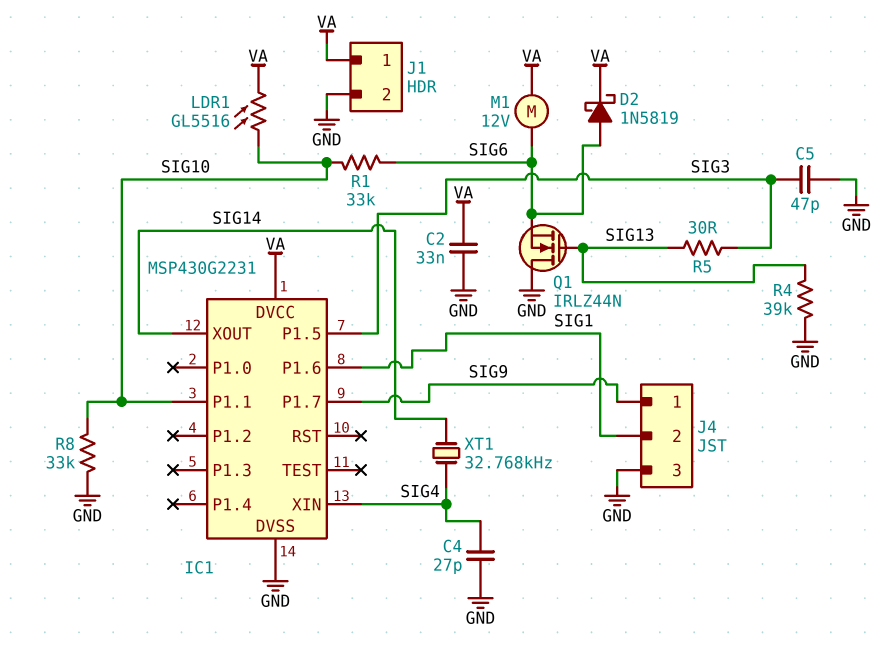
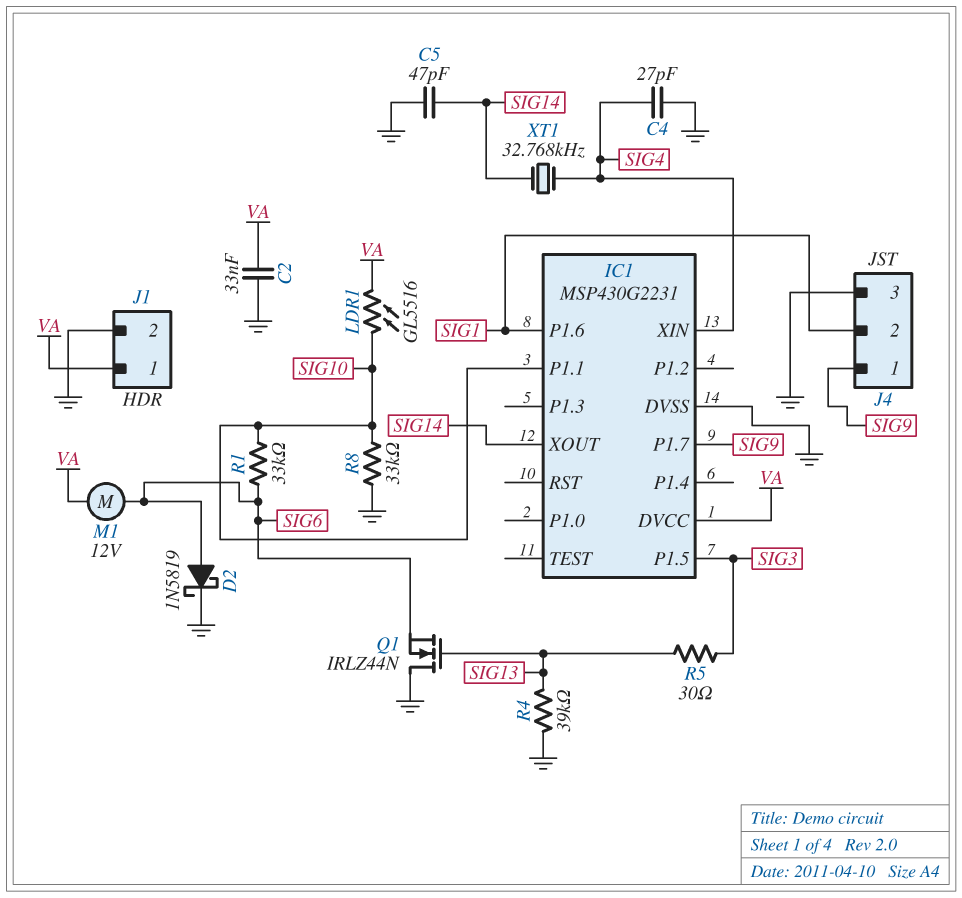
C5: 47pF (GND, SIG3) -> 47pF (GND, SIG14)
D2: schottky 1N5819 (A SIG6, K VA) -> schottky 1N5819 (A SIG6, K GND)

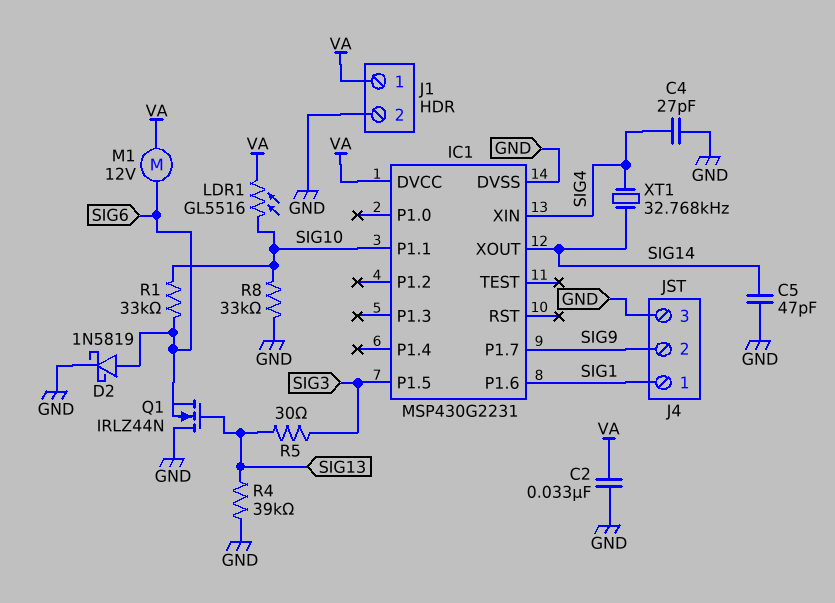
J4 pin 1: SIG9 -> SIG1
J4 pin 2: SIG1 -> SIG9

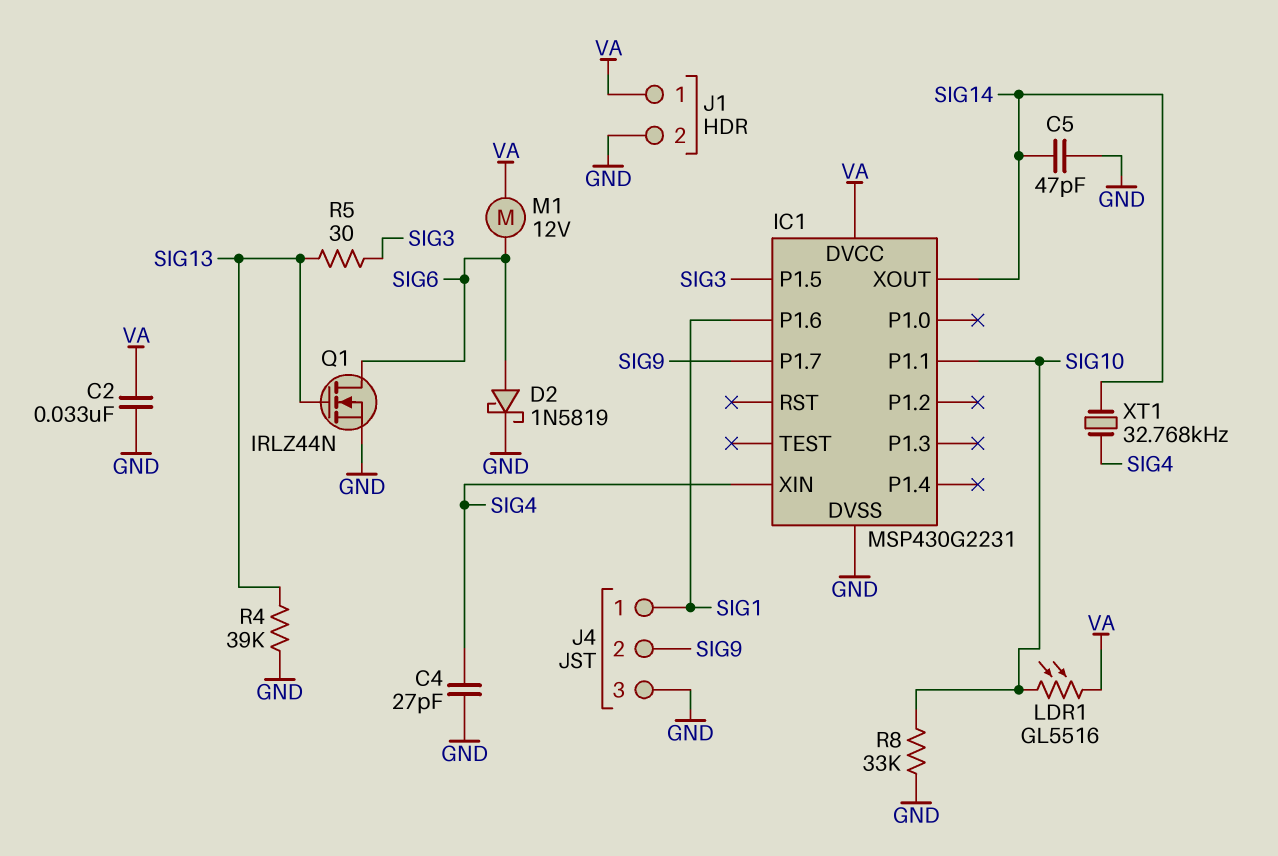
Q1: NMOS IRLZ44N (G SIG13, D GND, S SIG6) -> NMOS IRLZ44N (G SIG13, D SIG6, S GND)
R1: 33k (SIG6, SIG10) -> none

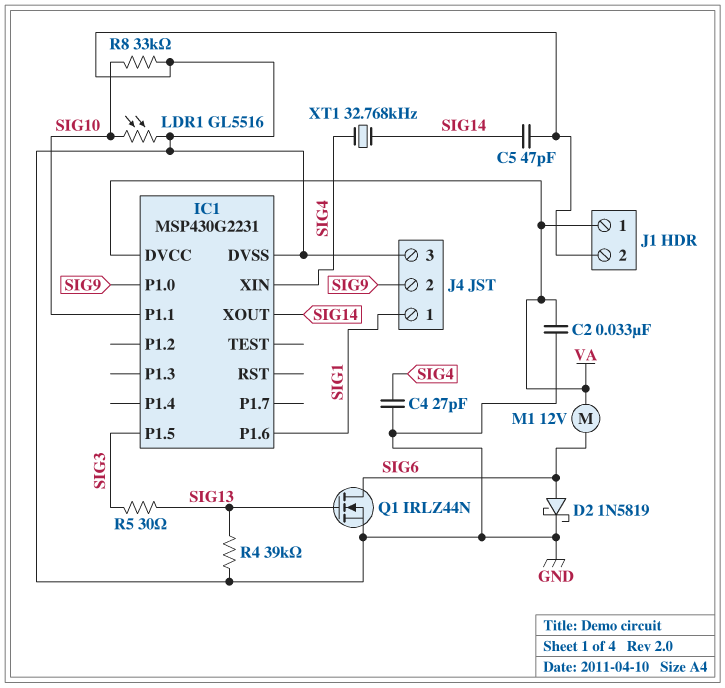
IC1 pin P1.0: none -> SIG9
IC1 pin P1.7: SIG9 -> none
LDR1: GL5516 (SIG10, VA) -> GL5516 (GND, SIG10)

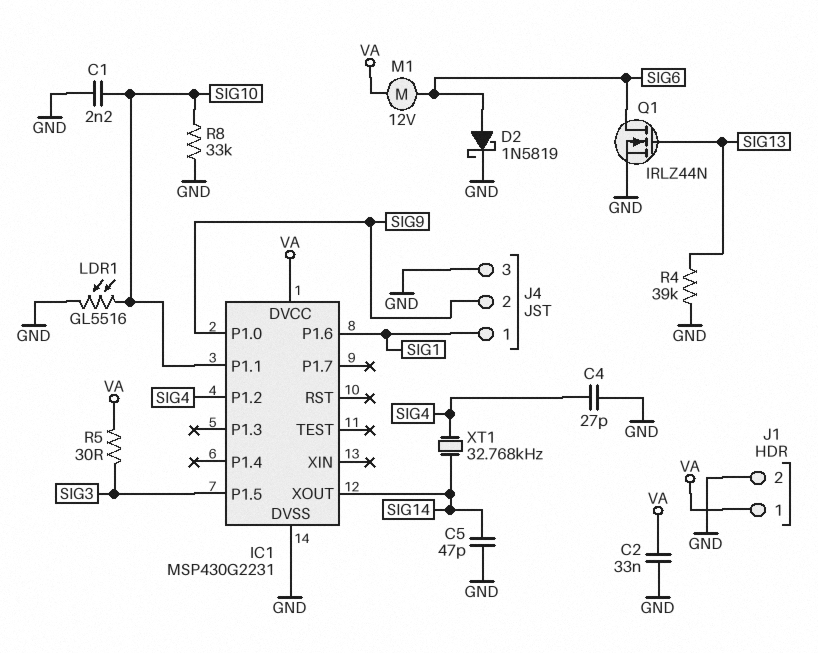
C1: none -> 2.2nF (GND, SIG10)
IC1 pin P1.2: none -> SIG4
IC1 pin XIN: SIG4 -> none
R5: 30 (SIG3, SIG13) -> 30 (SIG3, VA)

